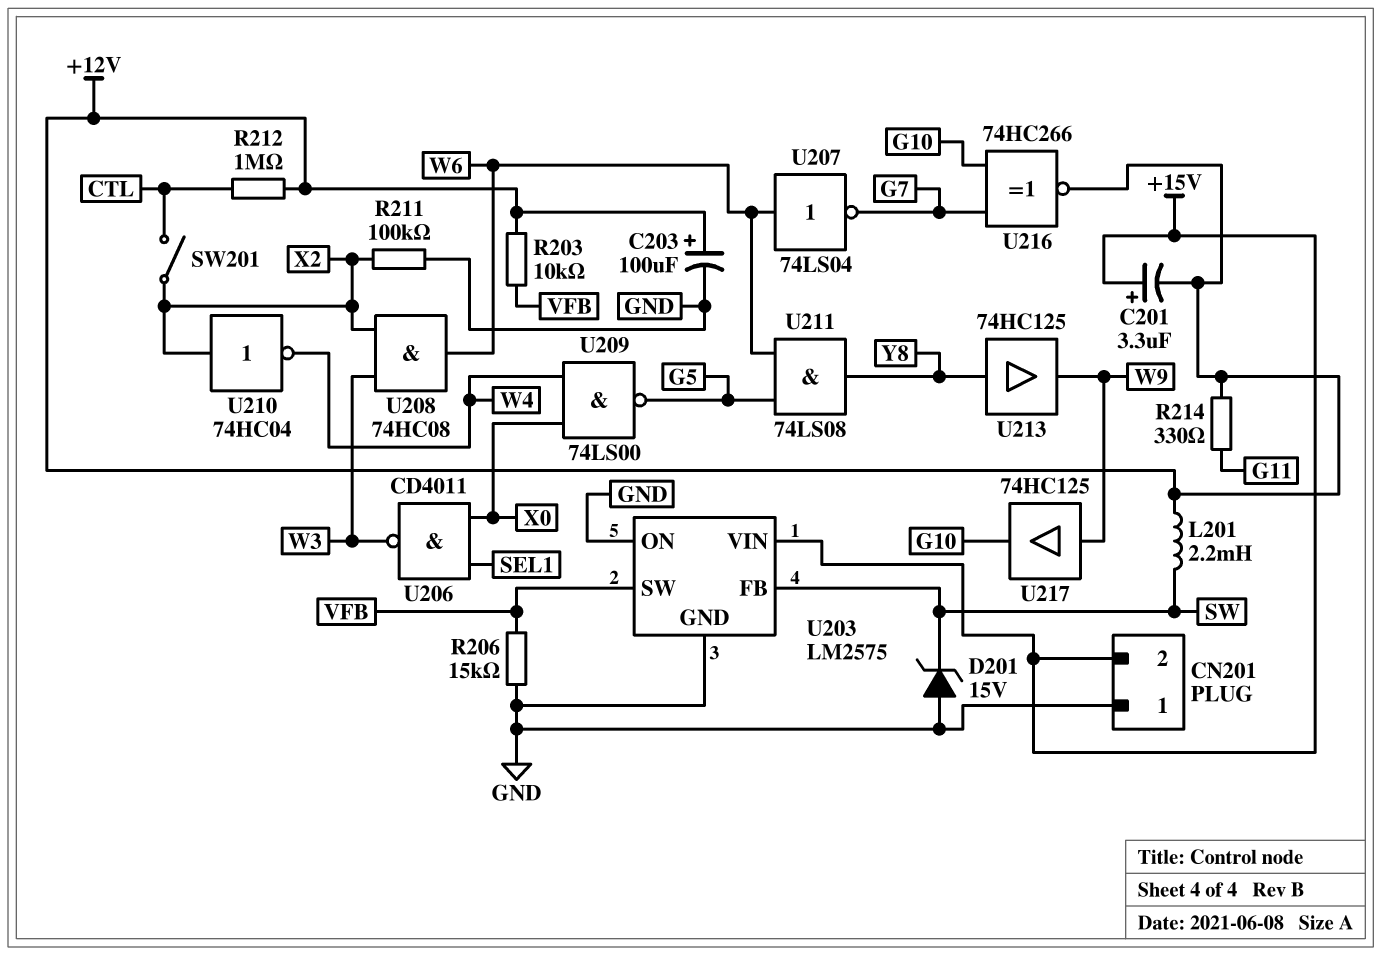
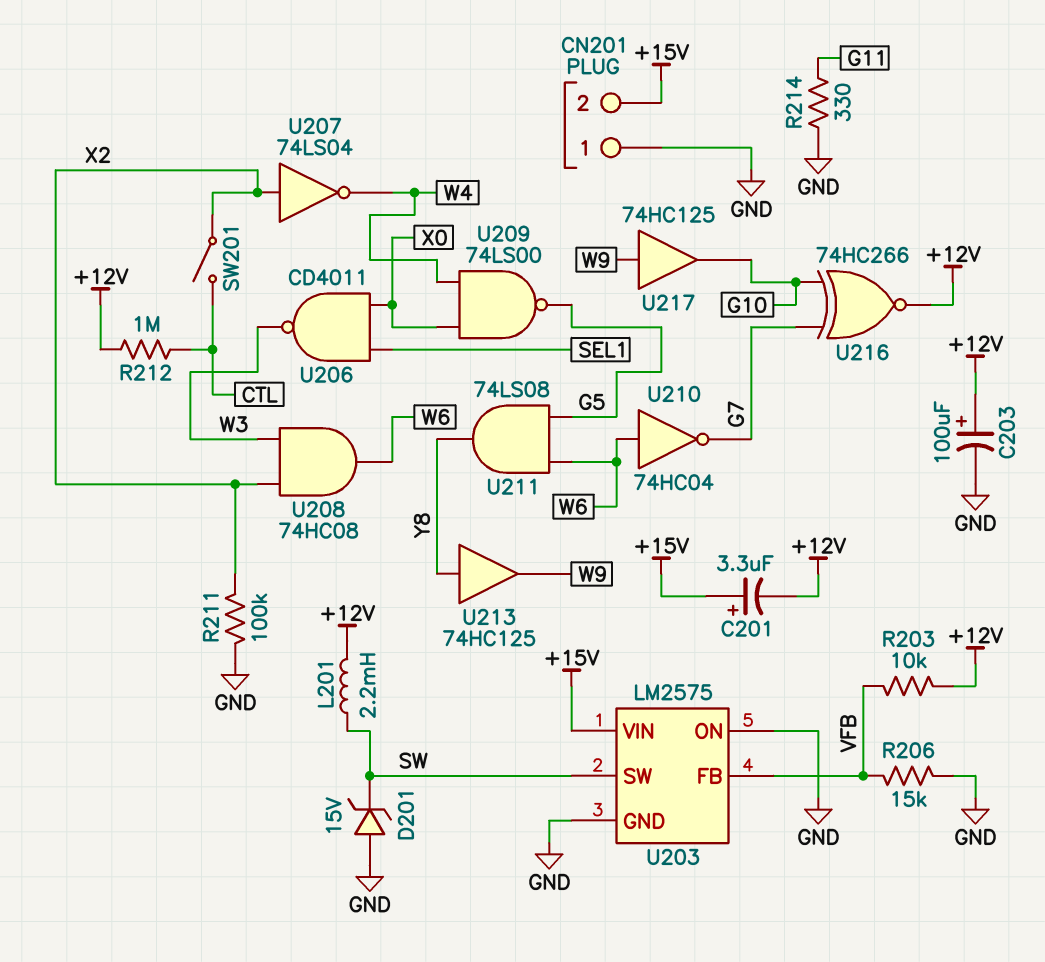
R214: 330 (+12V, G11) -> 330 (G11, GND)
U203 pin FB: SW -> VFB
U203 pin SW: VFB -> SW
U207: NOT 74LS04 (in W6, out G7) -> NOT 74LS04 (in X2, out W4)
U210: NOT 74HC04 (in X2, out W4) -> NOT 74HC04 (in W6, out G7)

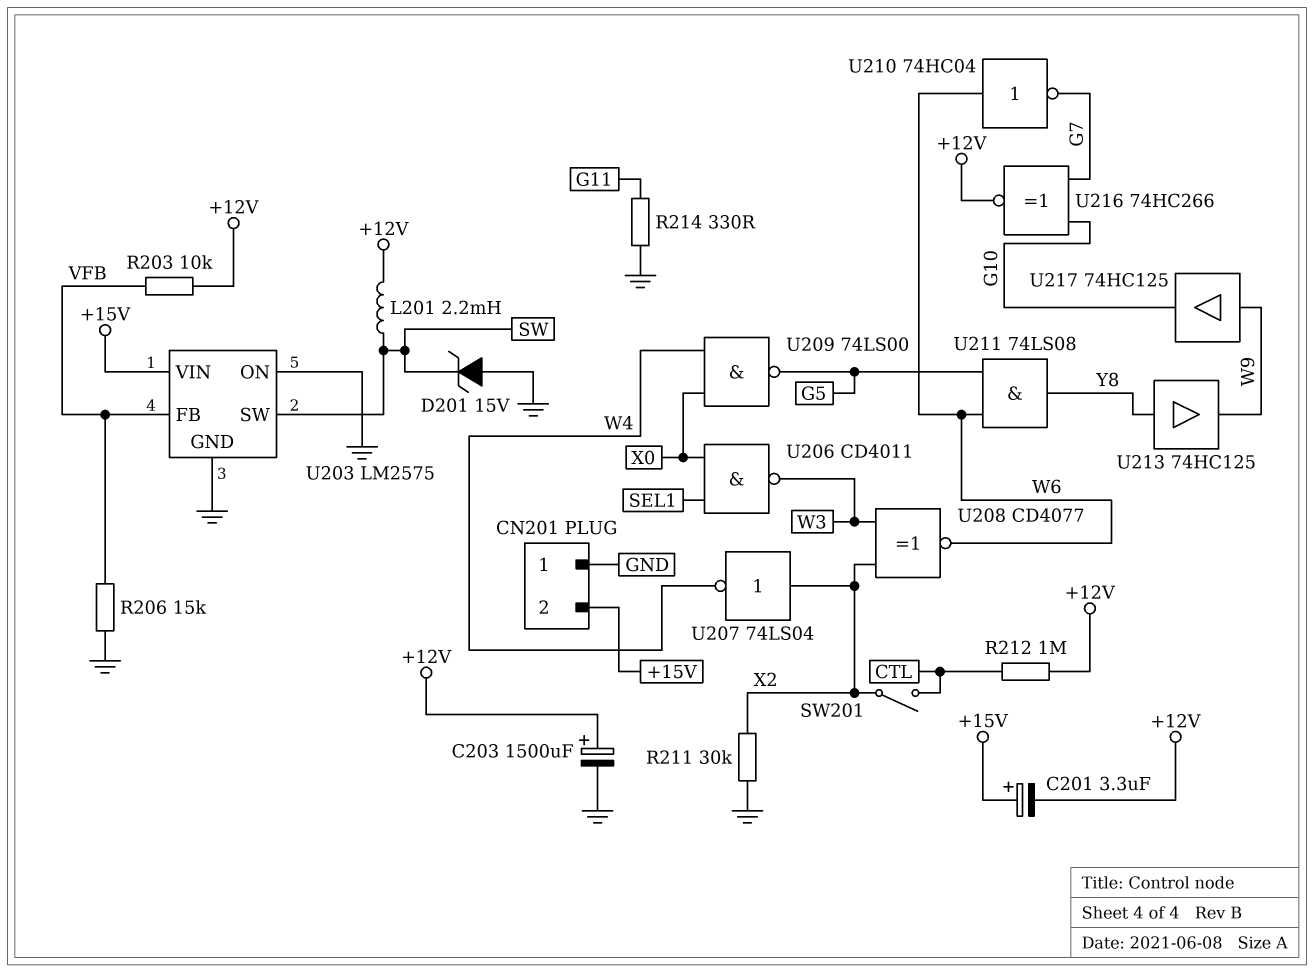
C203: 100uF (plus +12V, minus GND) -> 1500uF (plus +12V, minus GND)
R211: 100k (GND, X2) -> 30k (GND, X2)
U208: AND 74HC08 (in W3, in X2, out W6) -> XNOR CD4077 (in W3, in X2, out W6)

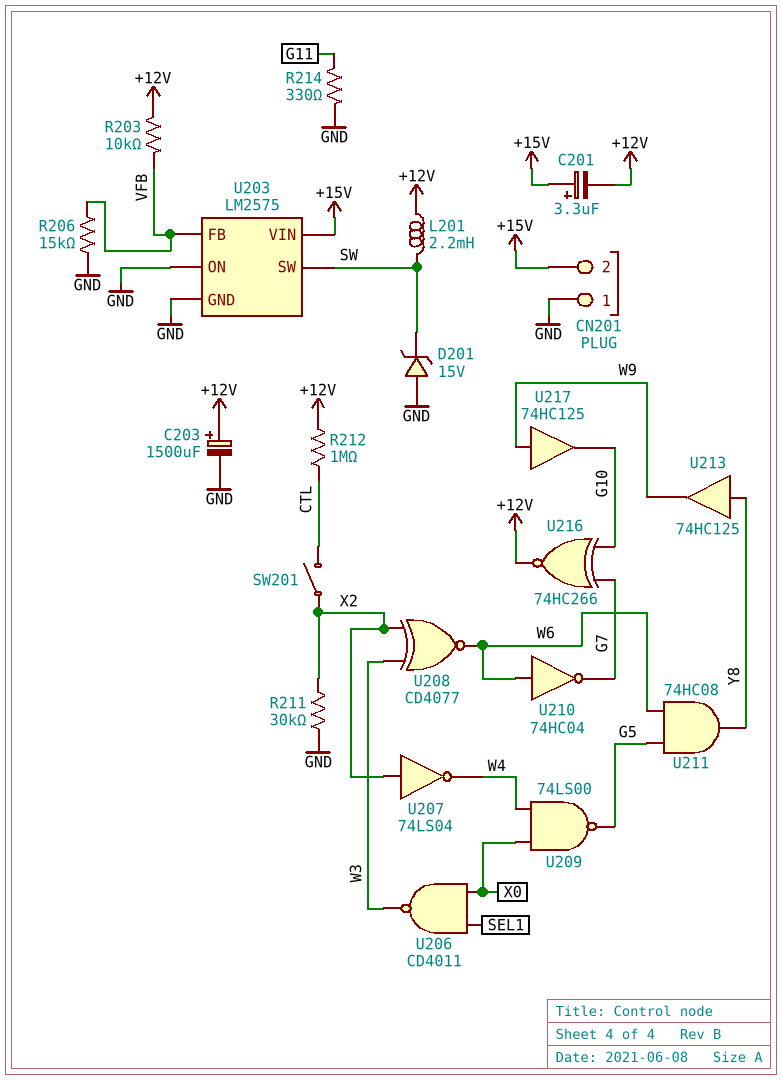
U211: AND 74LS08 (in G5, in W6, out Y8) -> AND 74HC08 (in G5, in W6, out Y8)

